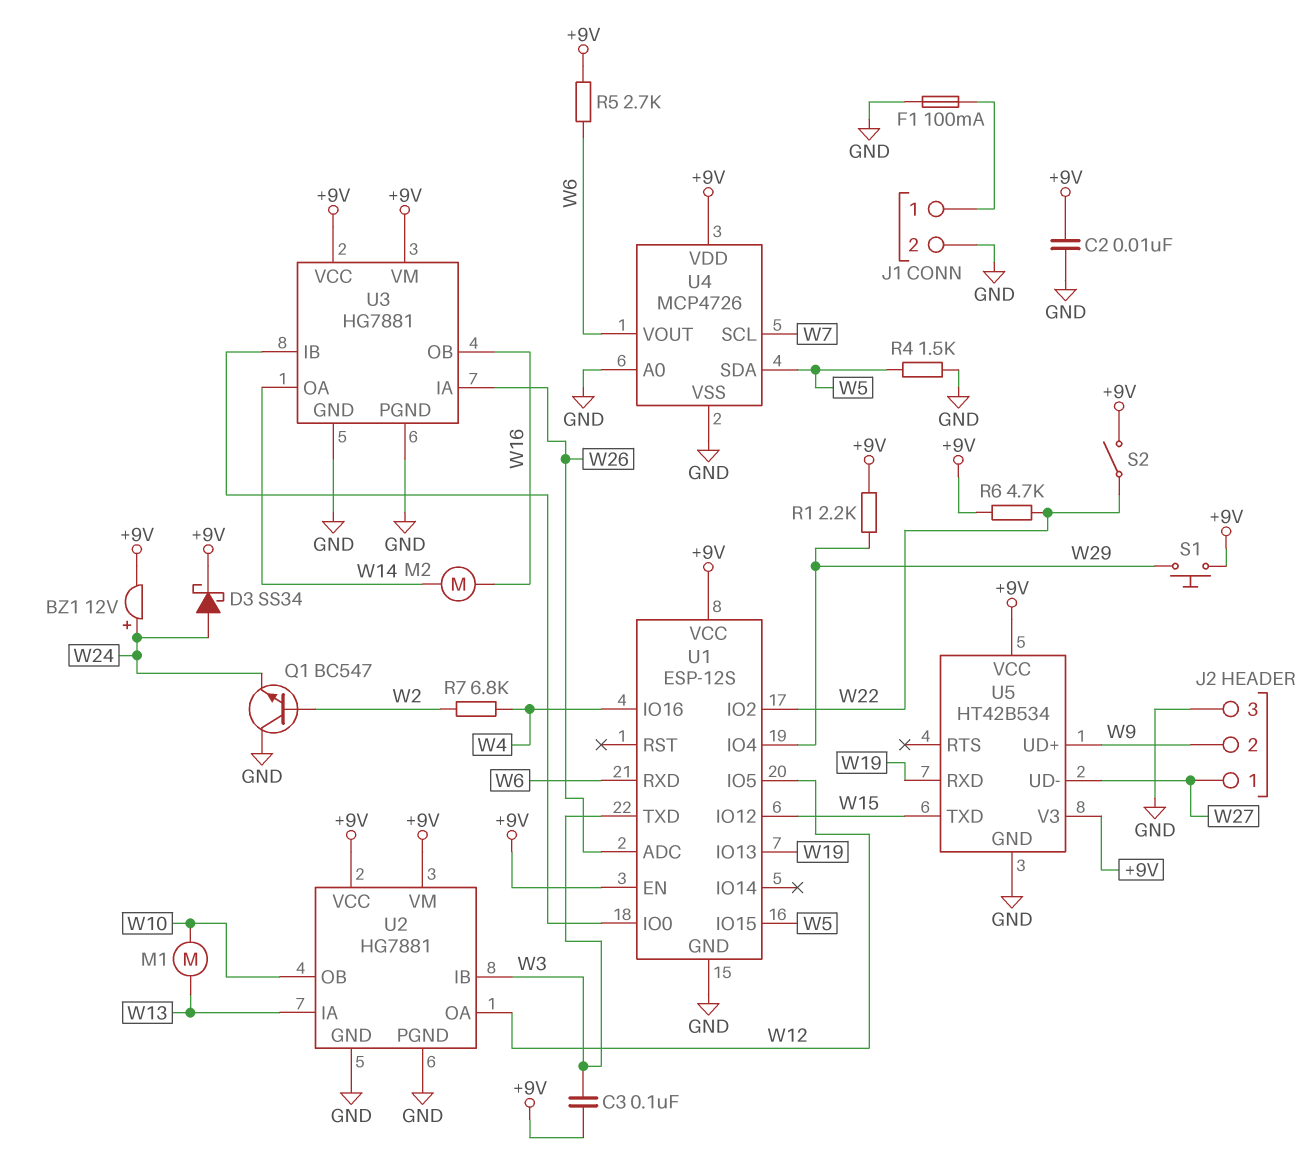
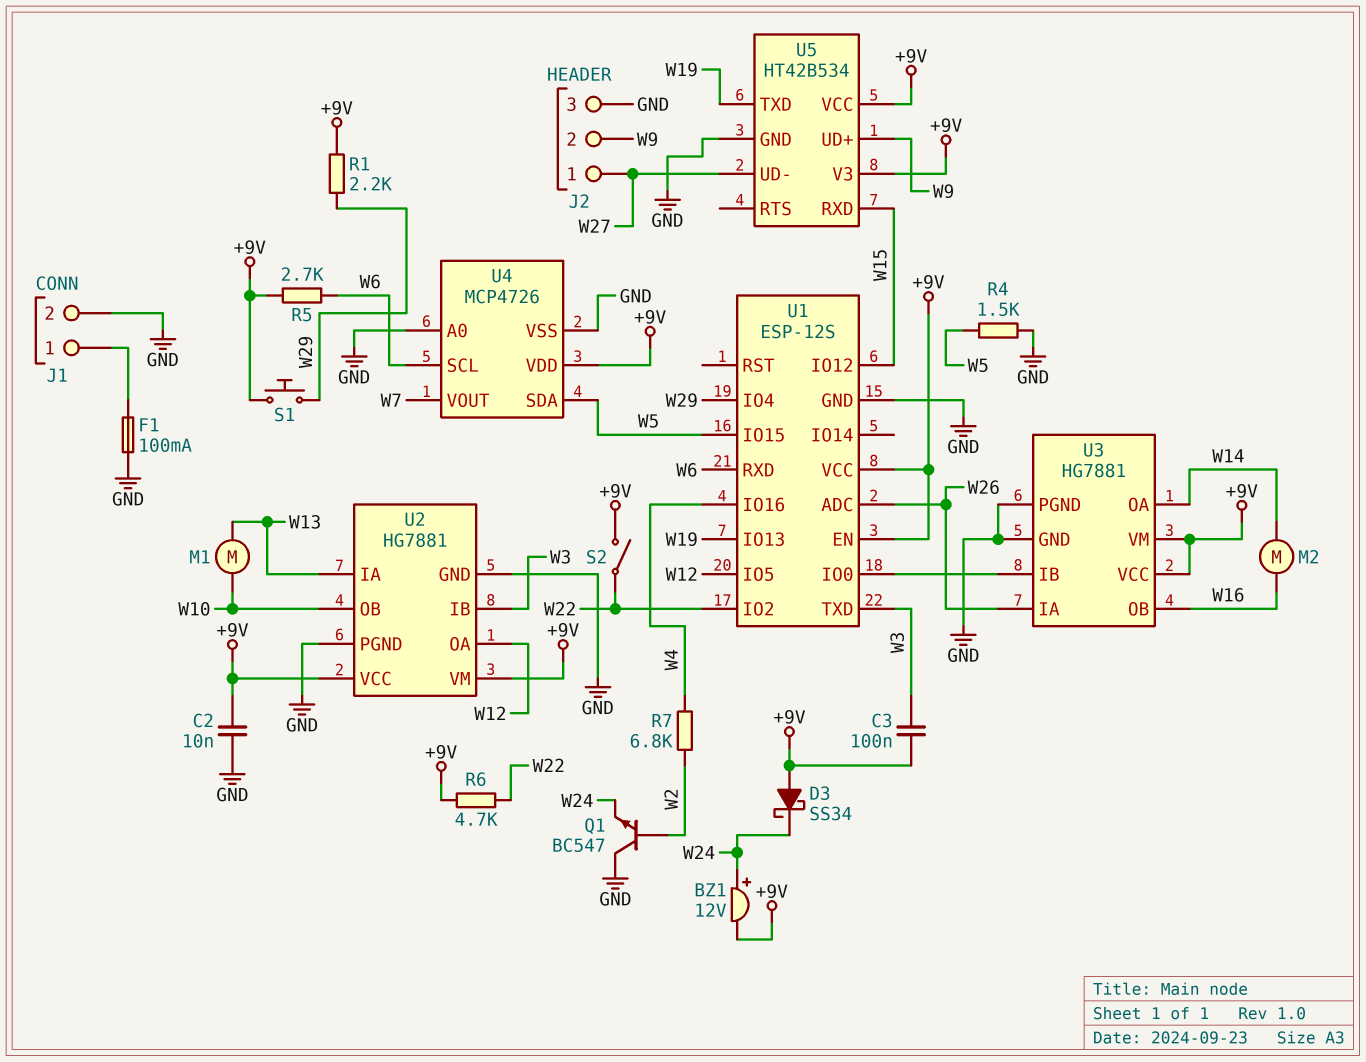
D3: schottky SS34 (A W24, K +9V) -> schottky SS34 (A +9V, K W24)
U4 pin SCL: W7 -> W6
U4 pin VOUT: W6 -> W7
U5 pin RXD: W19 -> W15
U5 pin TXD: W15 -> W19

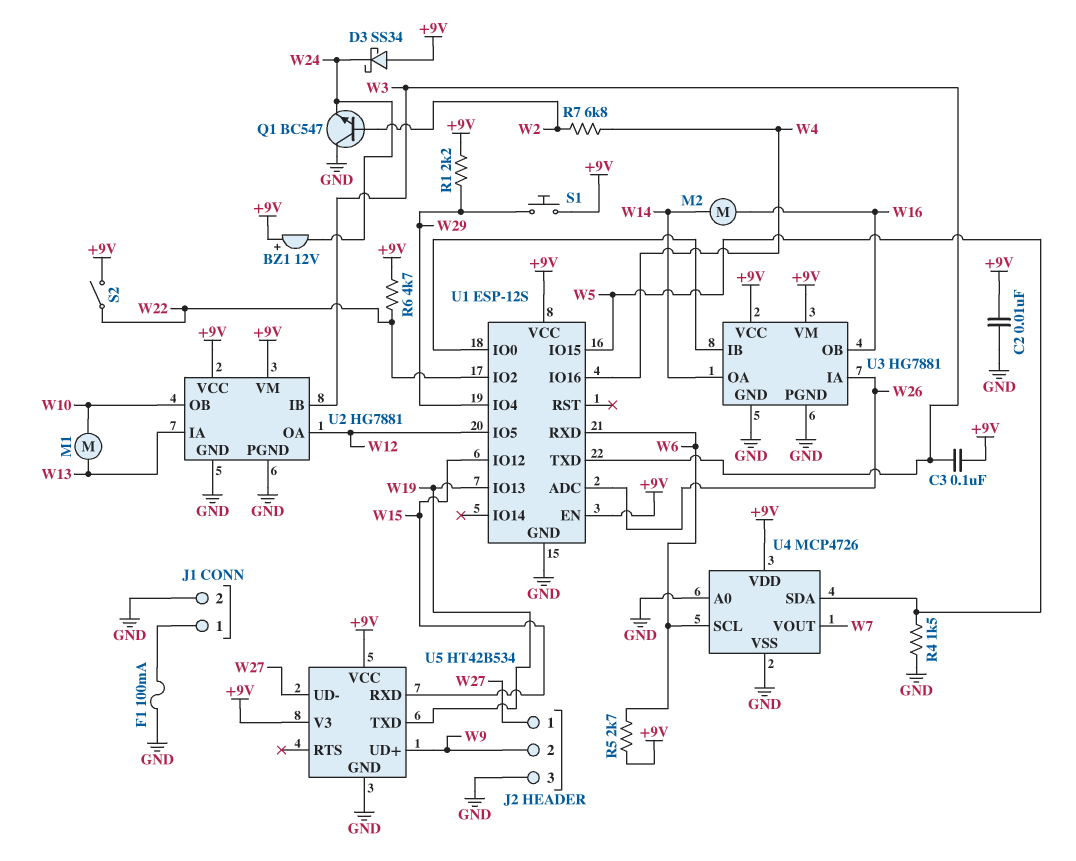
BZ1: buzzer 12V (plus W24, minus +9V) -> buzzer 12V (plus +9V, minus W24)

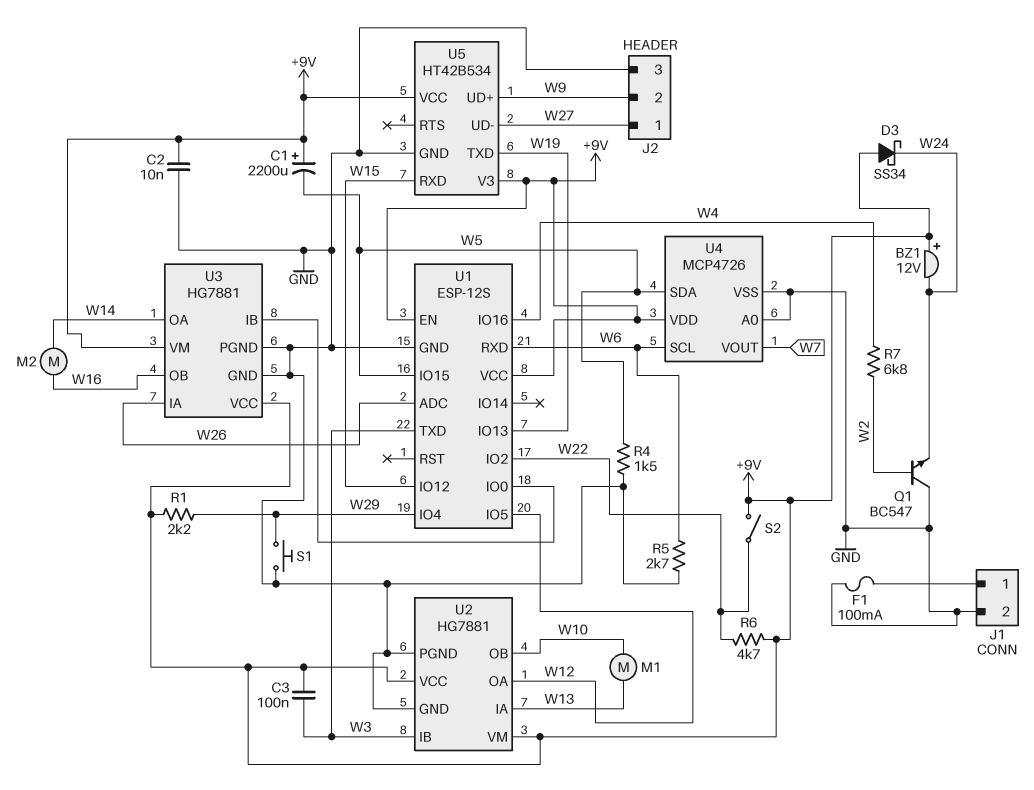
C1: none -> 2200uF (plus +9V, minus W5)
R5: 2.7k (+9V, W6) -> 2.7k (GND, W6)
S1: button (+9V, W29) -> button (GND, W29)

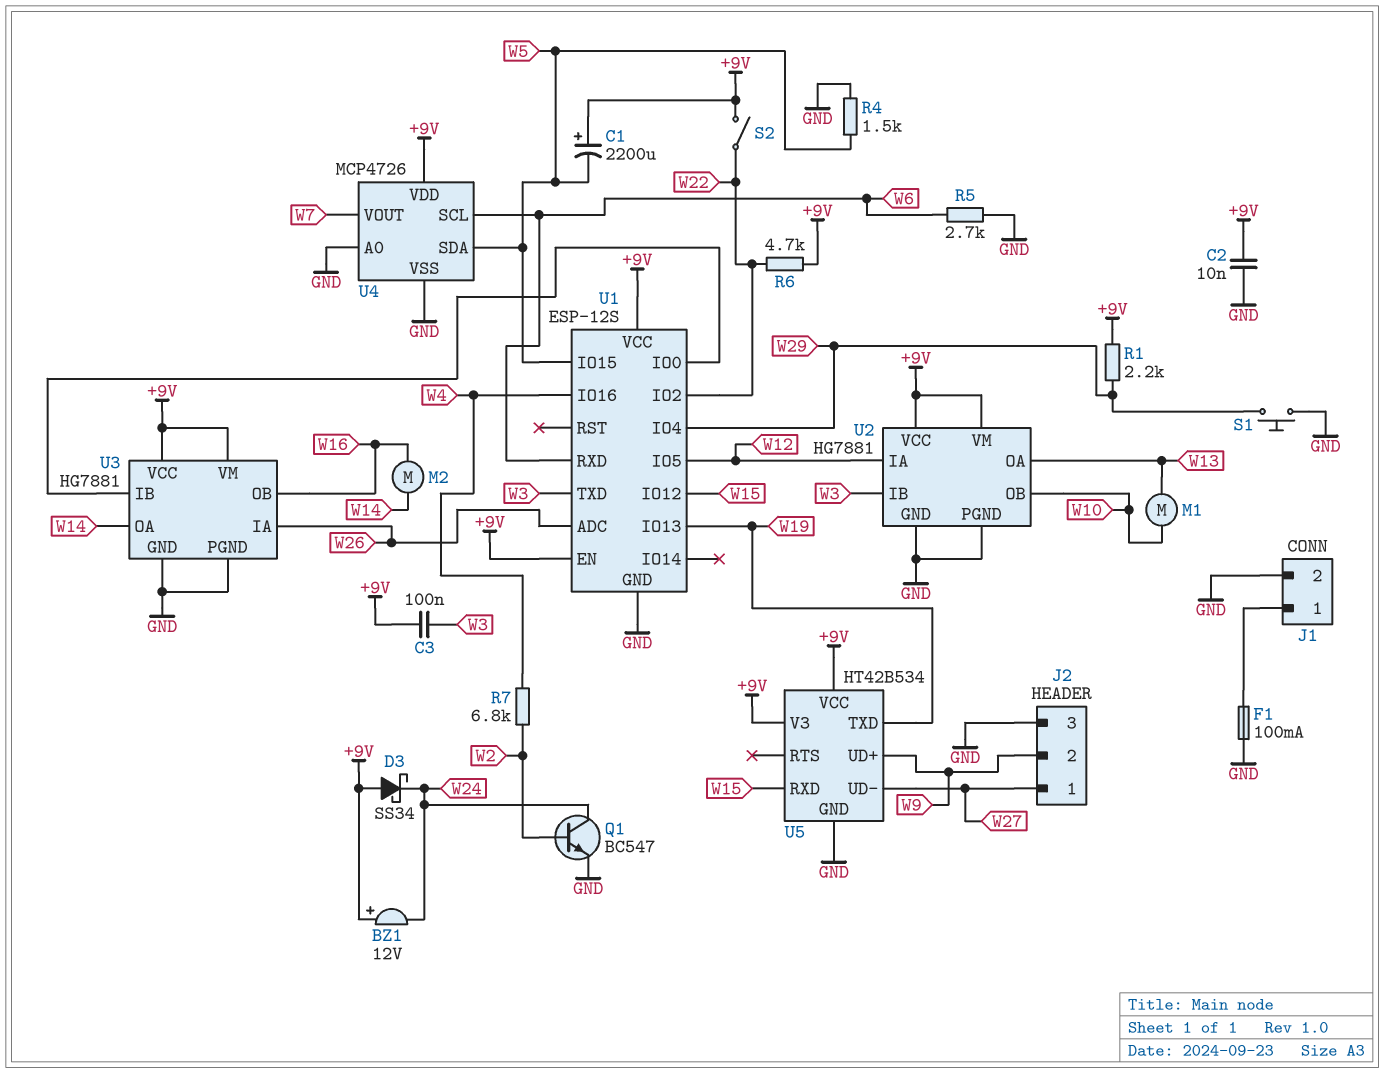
Q1: NPN BC547 (B W2, C GND, E W24) -> NPN BC547 (B W2, C W24, E GND)
U2 pin IA: W13 -> W12
U2 pin OA: W12 -> W13

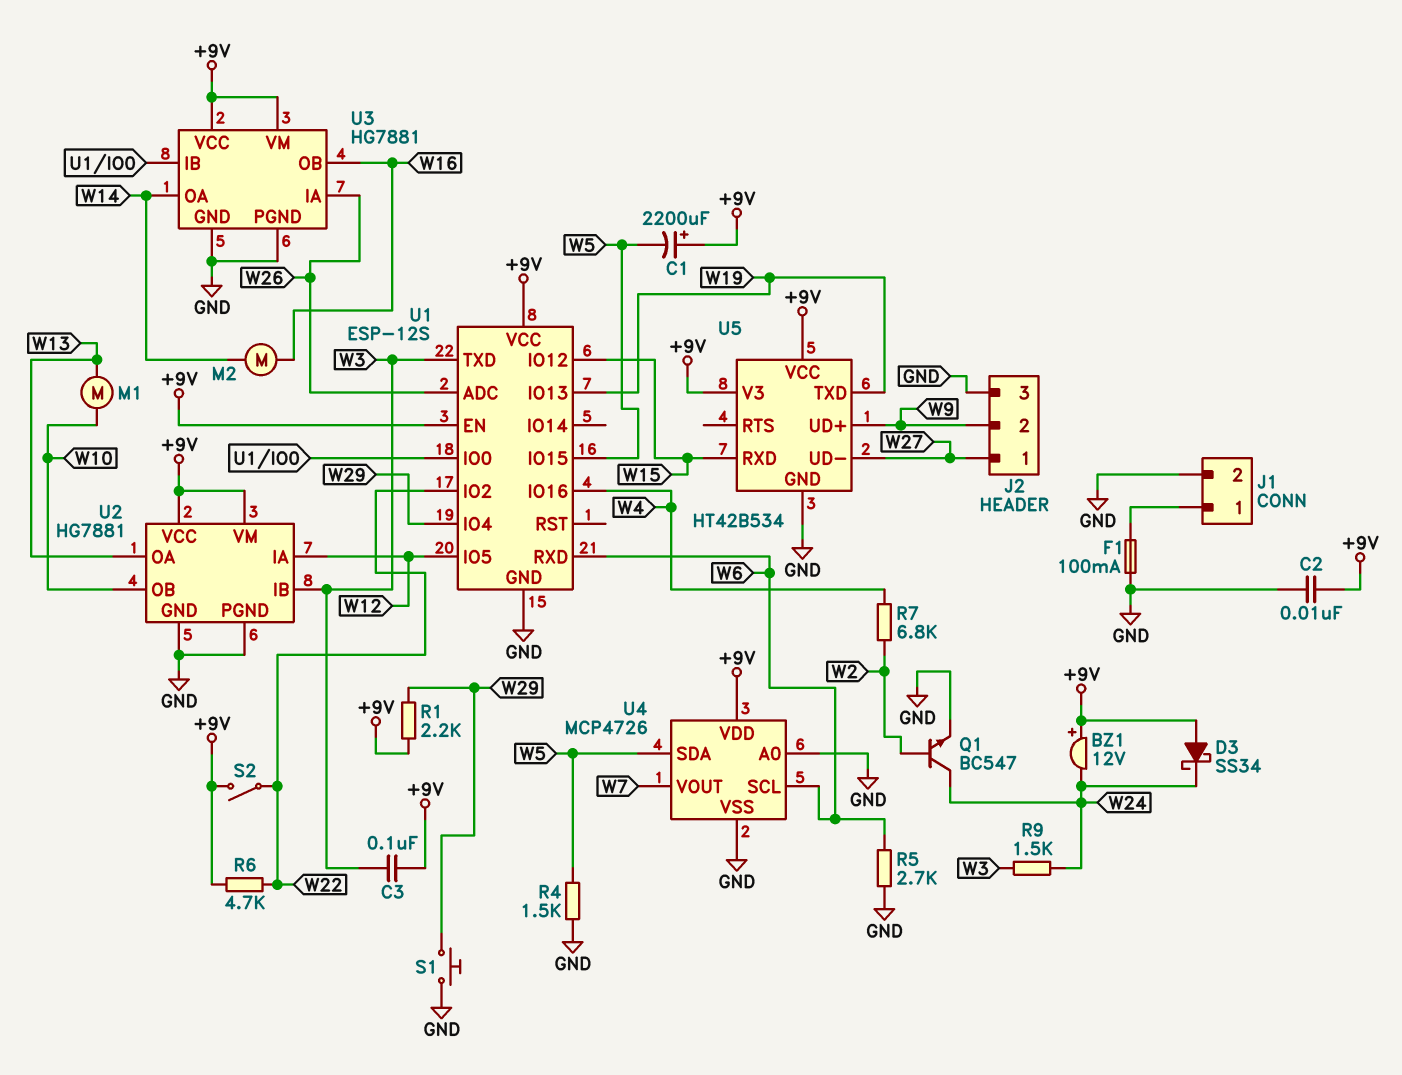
R9: none -> 1.5k (W3, W24)

